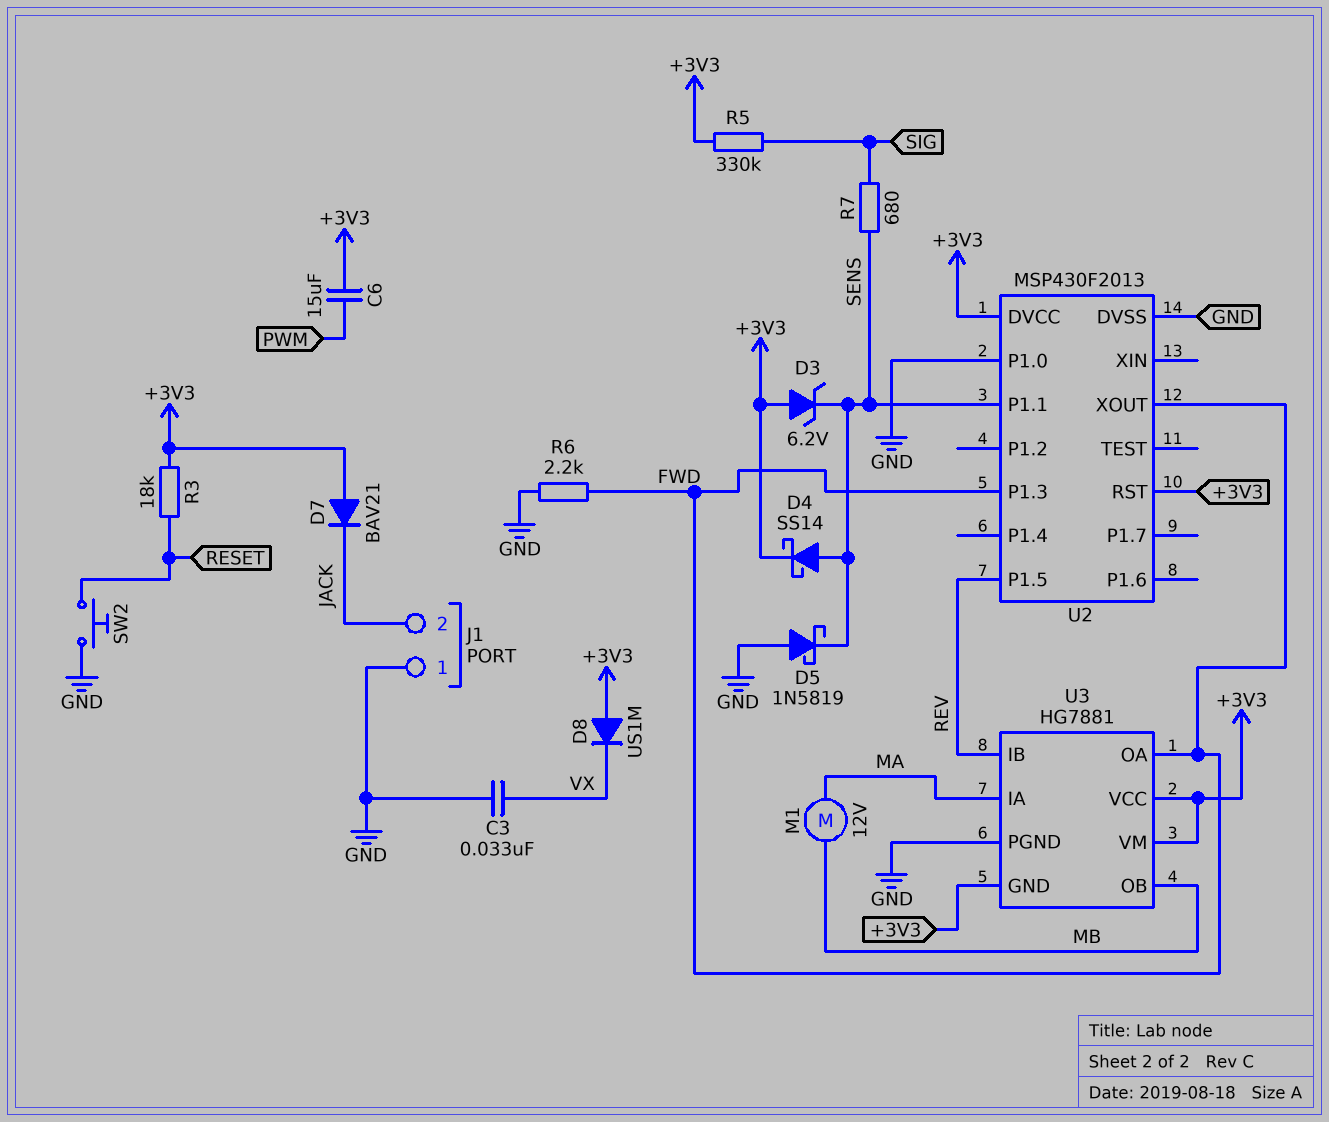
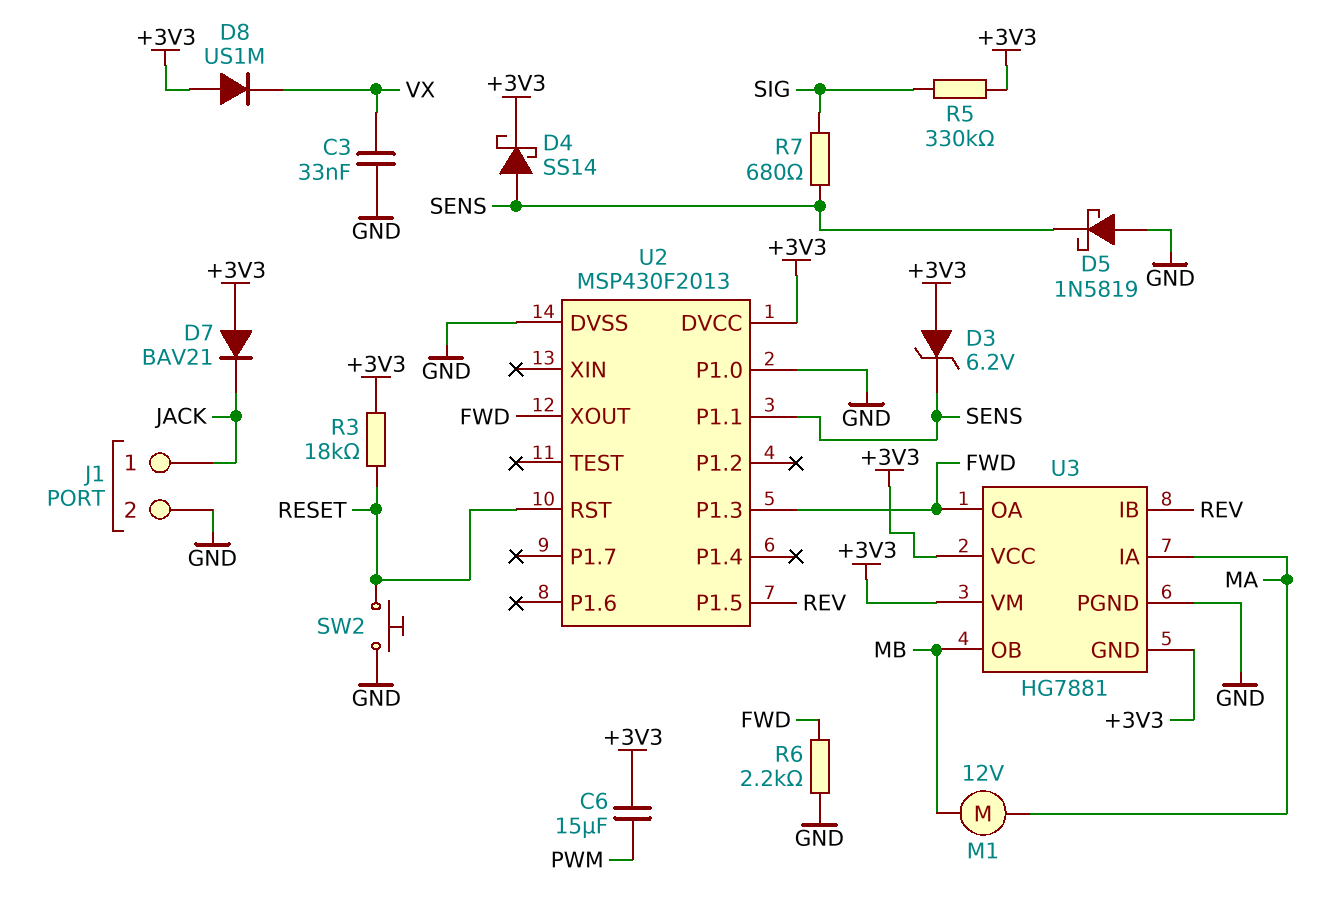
J1 pin 1: GND -> JACK
J1 pin 2: JACK -> GND
U2 pin RST: +3V3 -> RESET

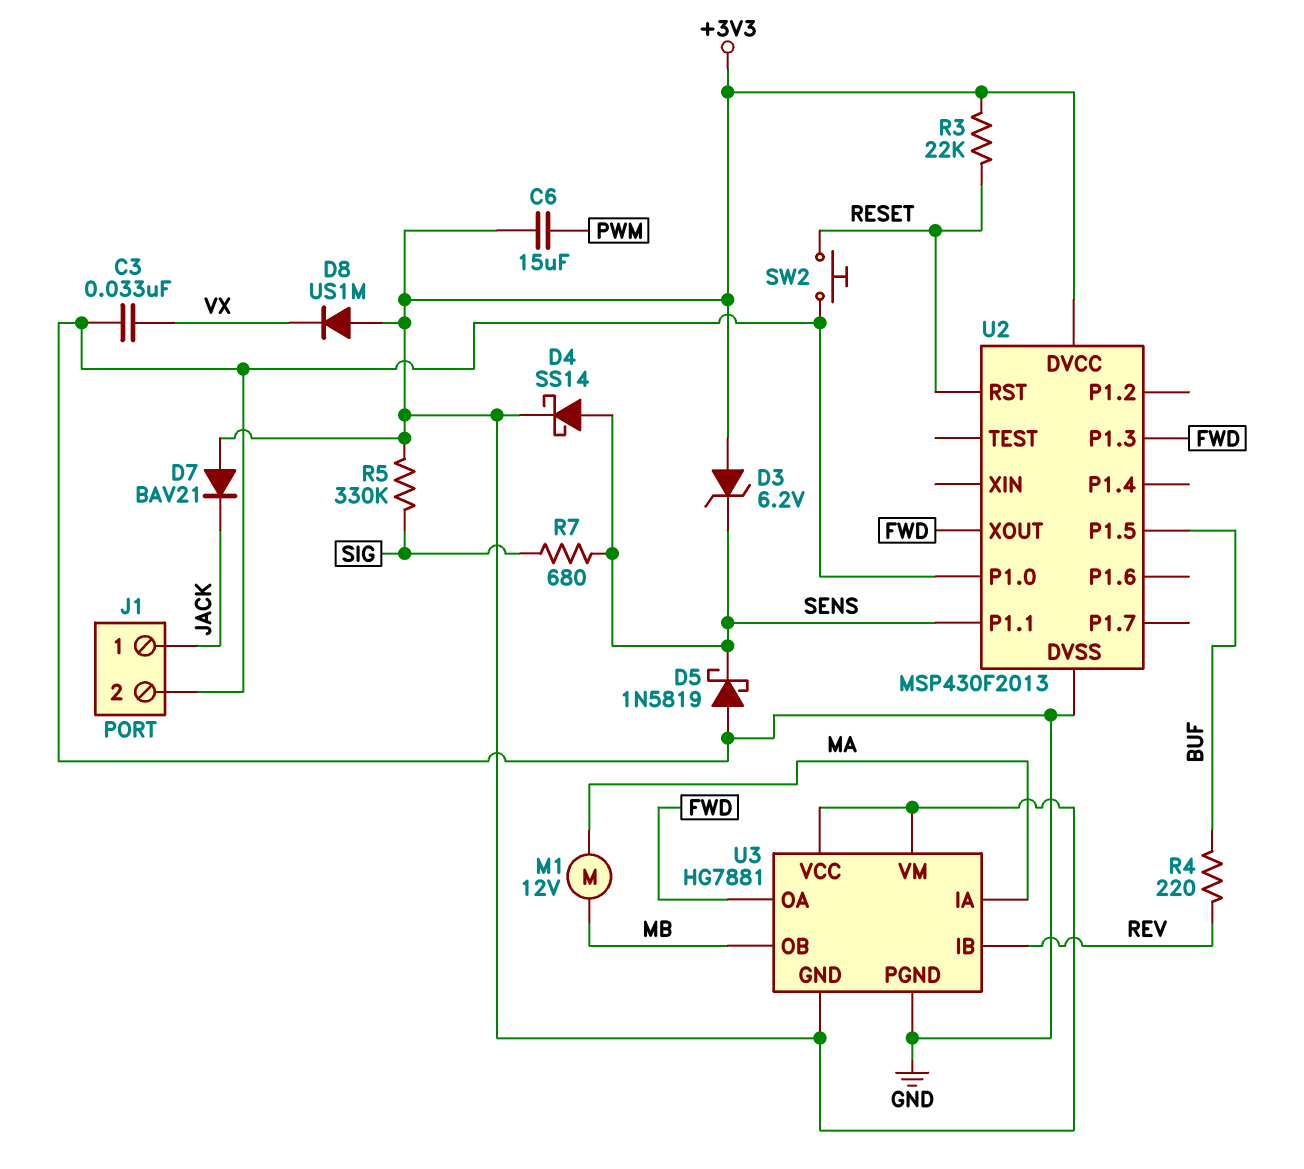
R3: 18k (+3V3, RESET) -> 22k (+3V3, RESET)
R4: none -> 220 (BUF, REV)
R6: 2.2k (FWD, GND) -> none
U2 pin P1.5: REV -> BUF

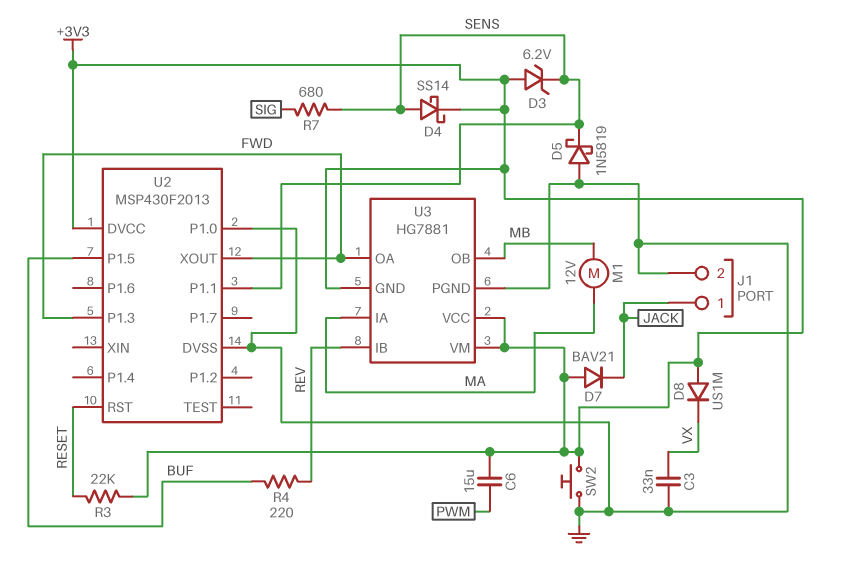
R5: 330k (+3V3, SIG) -> none
SW2: button (GND, RESET) -> button (+3V3, GND)

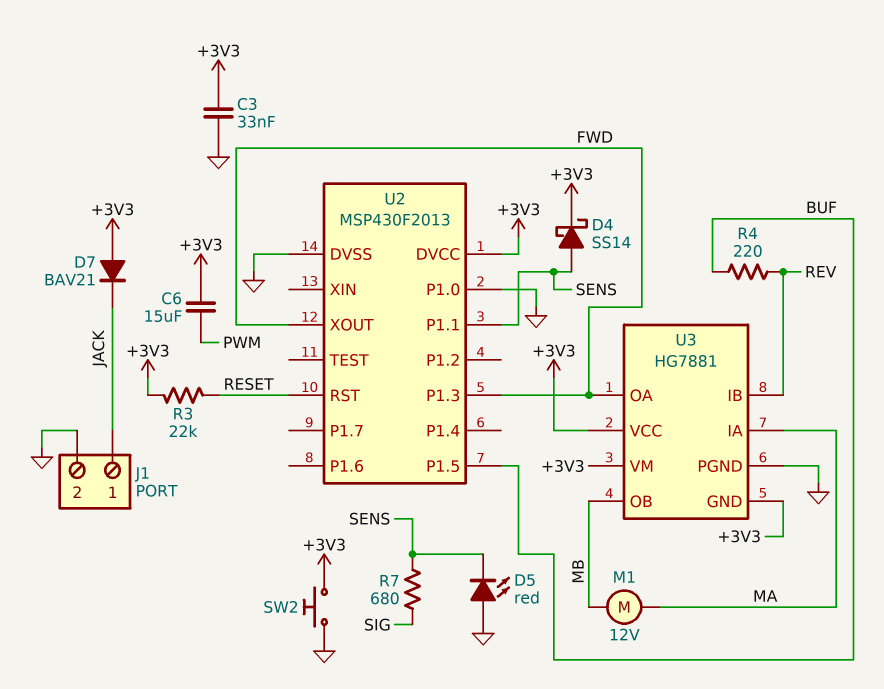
C3: 33nF (GND, VX) -> 33nF (+3V3, GND)
D3: zener 6.2V (A +3V3, K SENS) -> none
D5: schottky 1N5819 (A GND, K SENS) -> LED red (A GND, K SENS)
D8: diode US1M (A +3V3, K VX) -> none

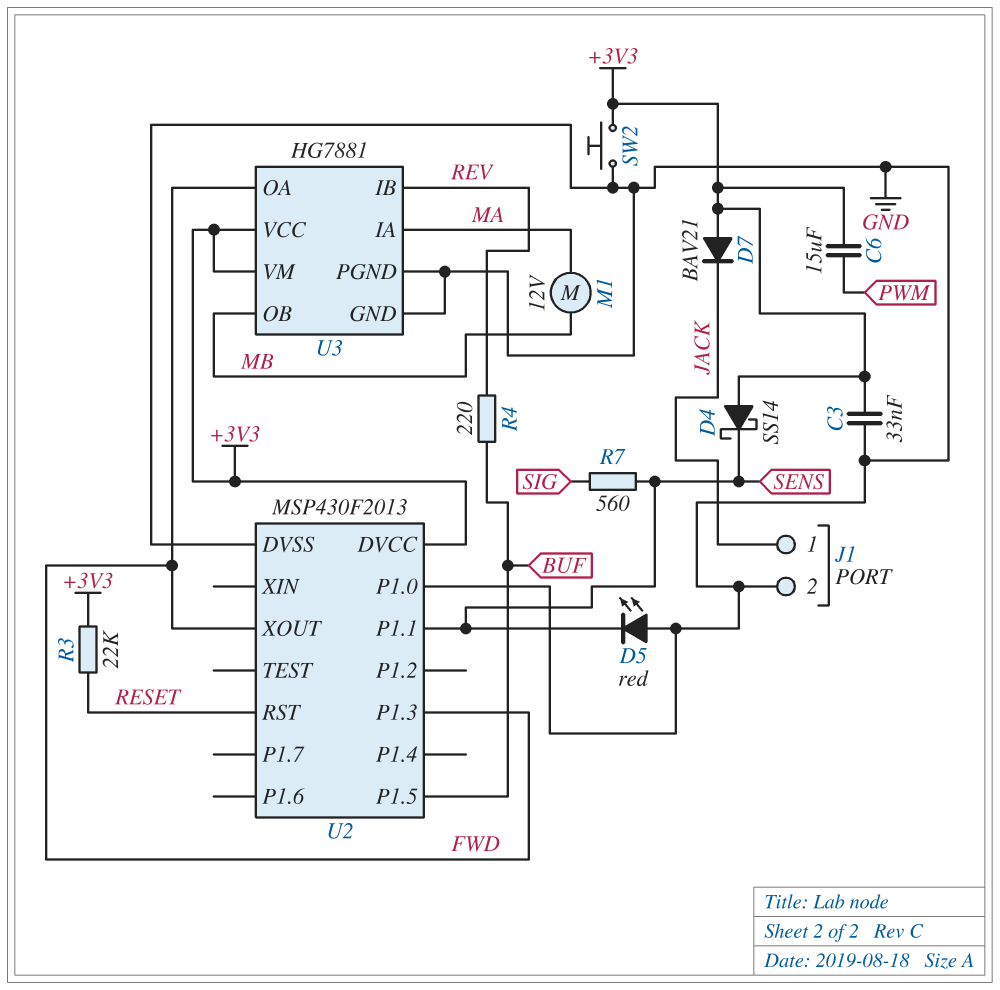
D4: schottky SS14 (A SENS, K +3V3) -> schottky SS14 (A +3V3, K SENS)
R7: 680 (SENS, SIG) -> 560 (SENS, SIG)
U3 pin GND: +3V3 -> GND

